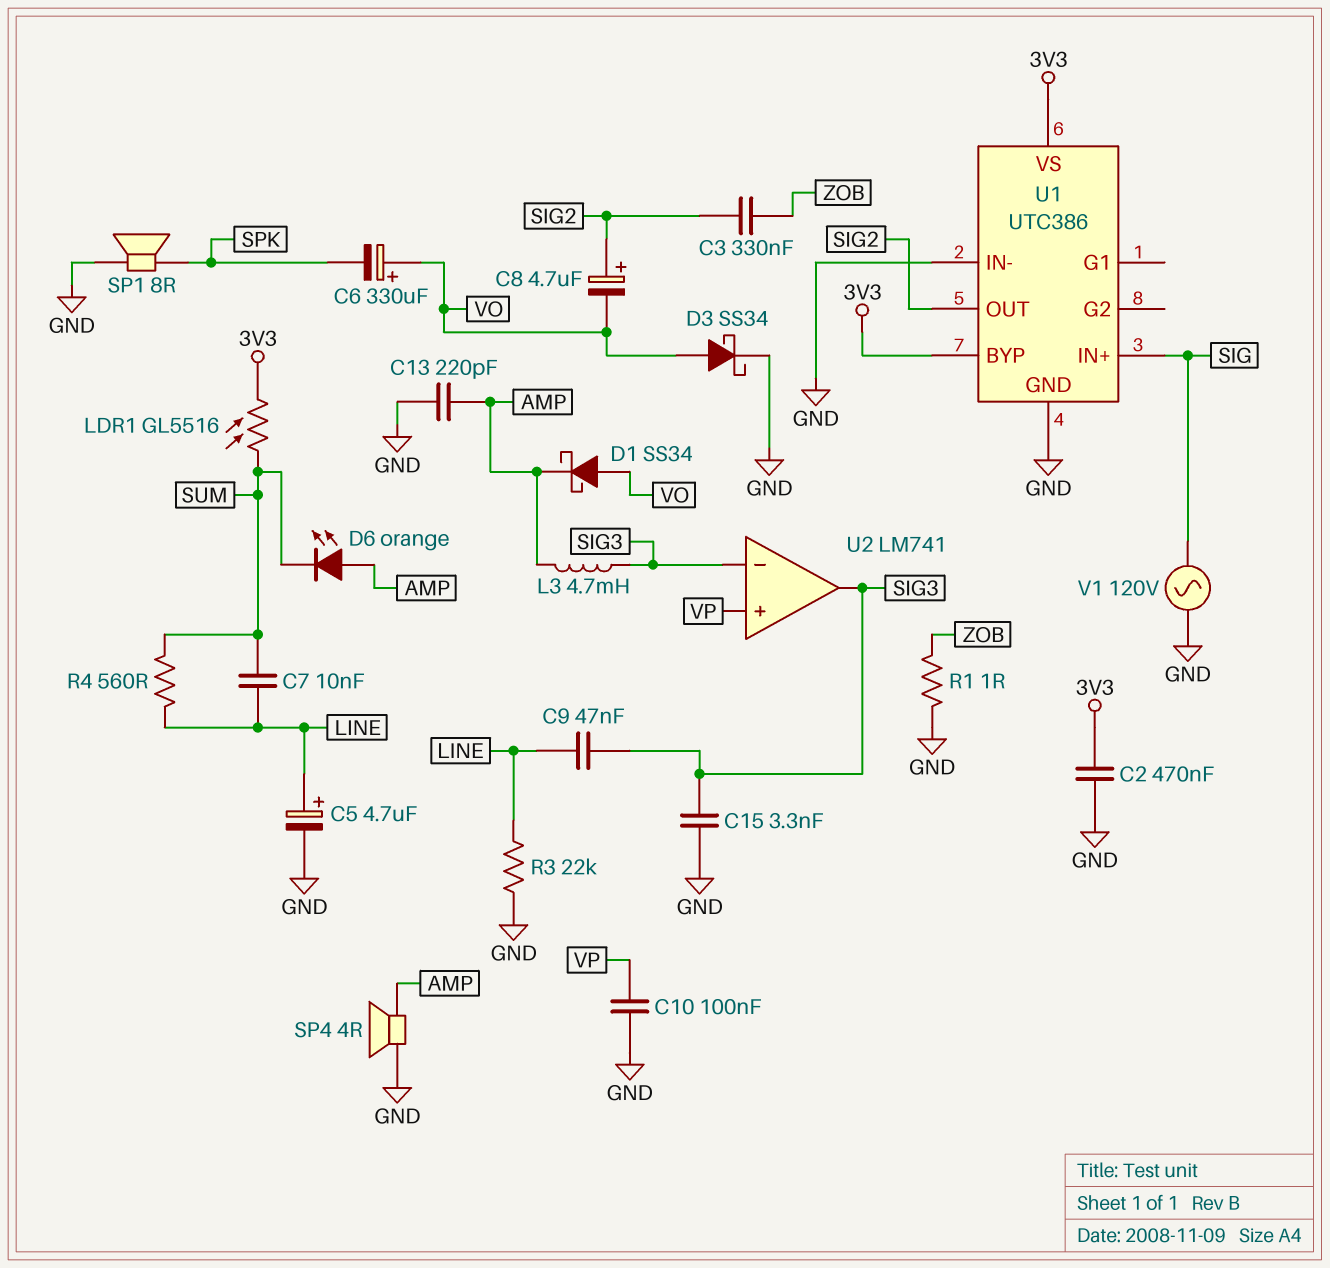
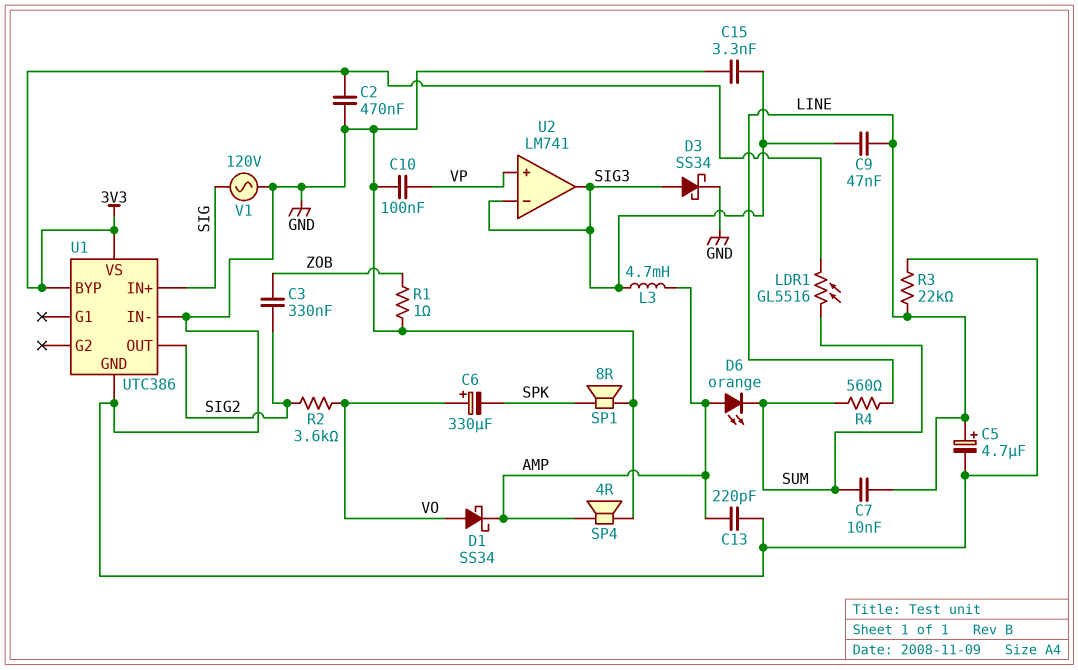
C8: 4.7uF (plus SIG2, minus VO) -> none
D3: schottky SS34 (A VO, K GND) -> schottky SS34 (A SIG3, K GND)
R2: none -> 3.6k (SIG2, VO)

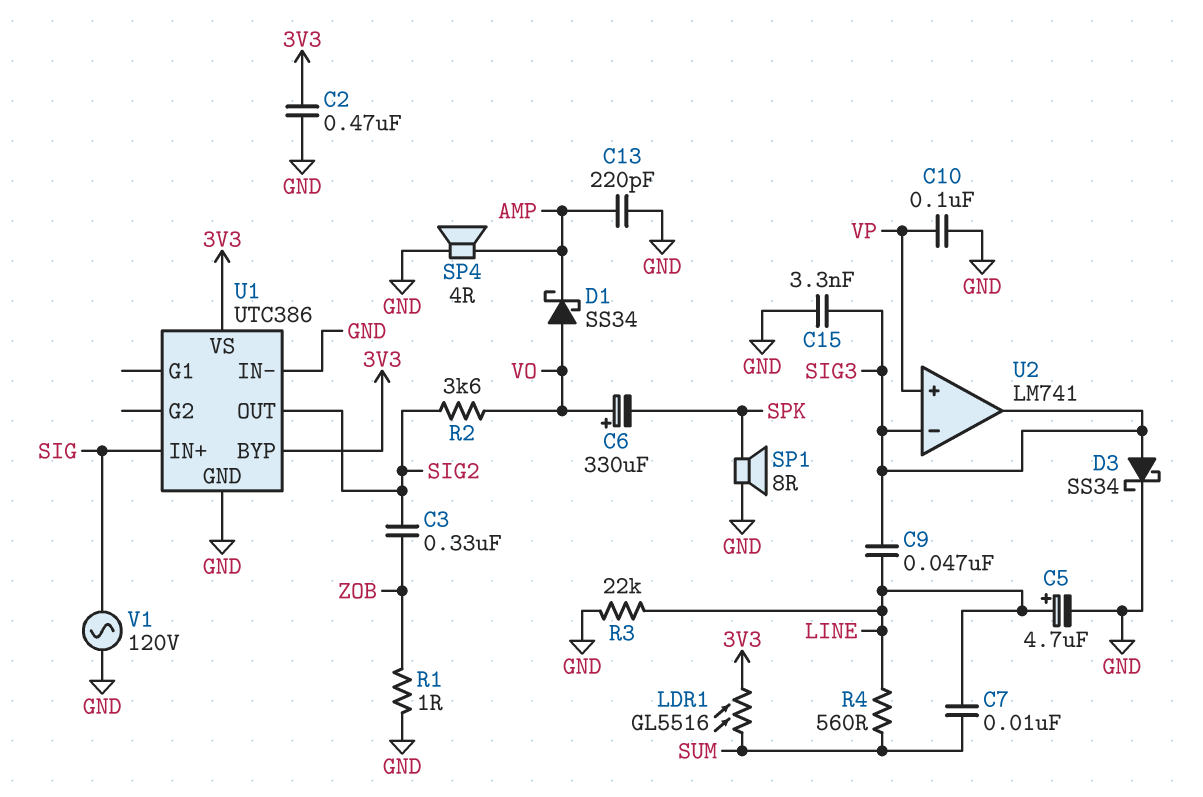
D6: LED orange (A AMP, K SUM) -> none
L3: 4.7mH (AMP, SIG3) -> none

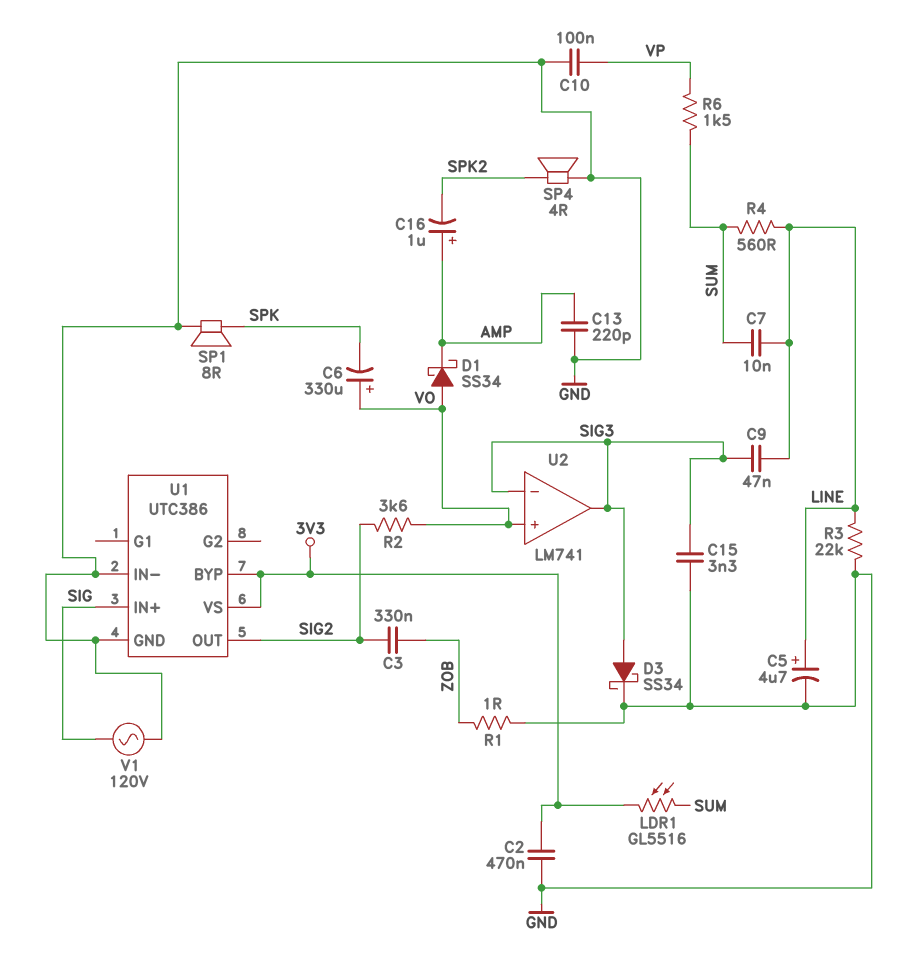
C16: none -> 1uF (plus AMP, minus SPK2)
R6: none -> 1.5k (SUM, VP)
SP4: speaker 4R (AMP, GND) -> speaker 4R (GND, SPK2)
U2 pin in+: VP -> VO

